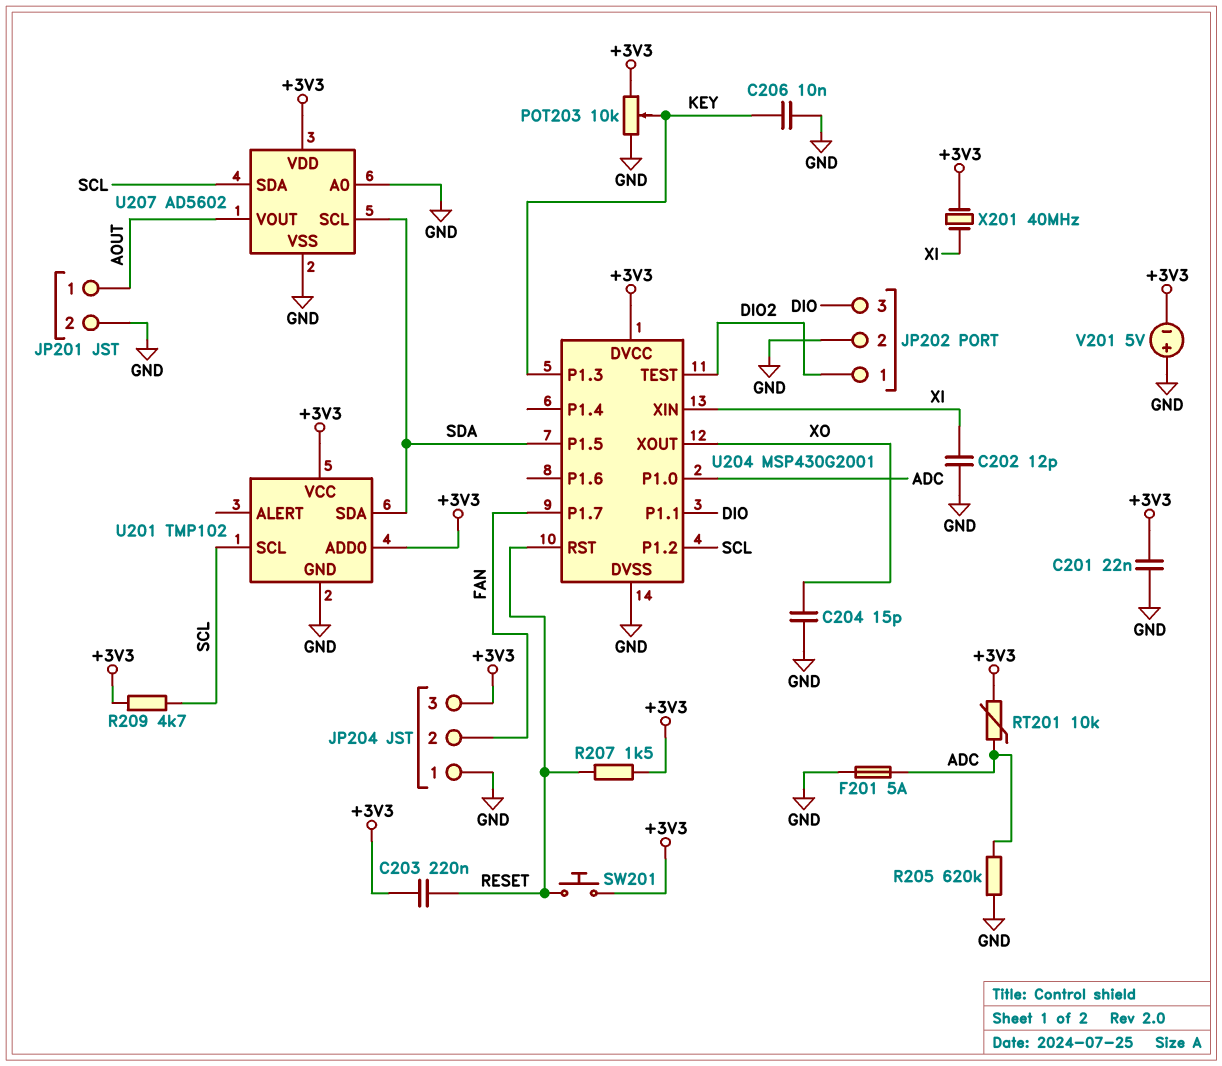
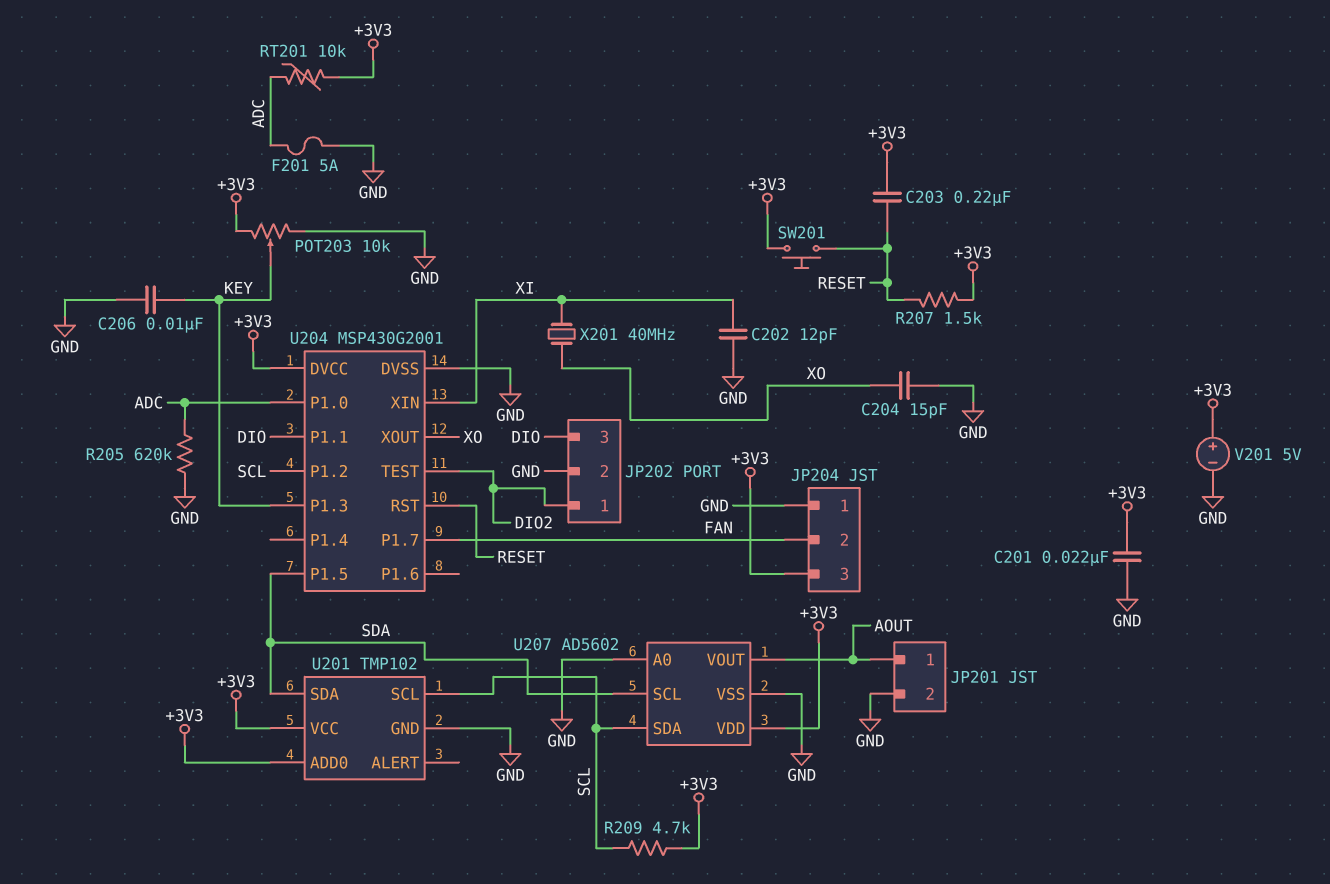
V201: 5V (plus GND, minus +3V3) -> 5V (plus +3V3, minus GND)
X201: 40MHz (+3V3, XI) -> 40MHz (XI, XO)

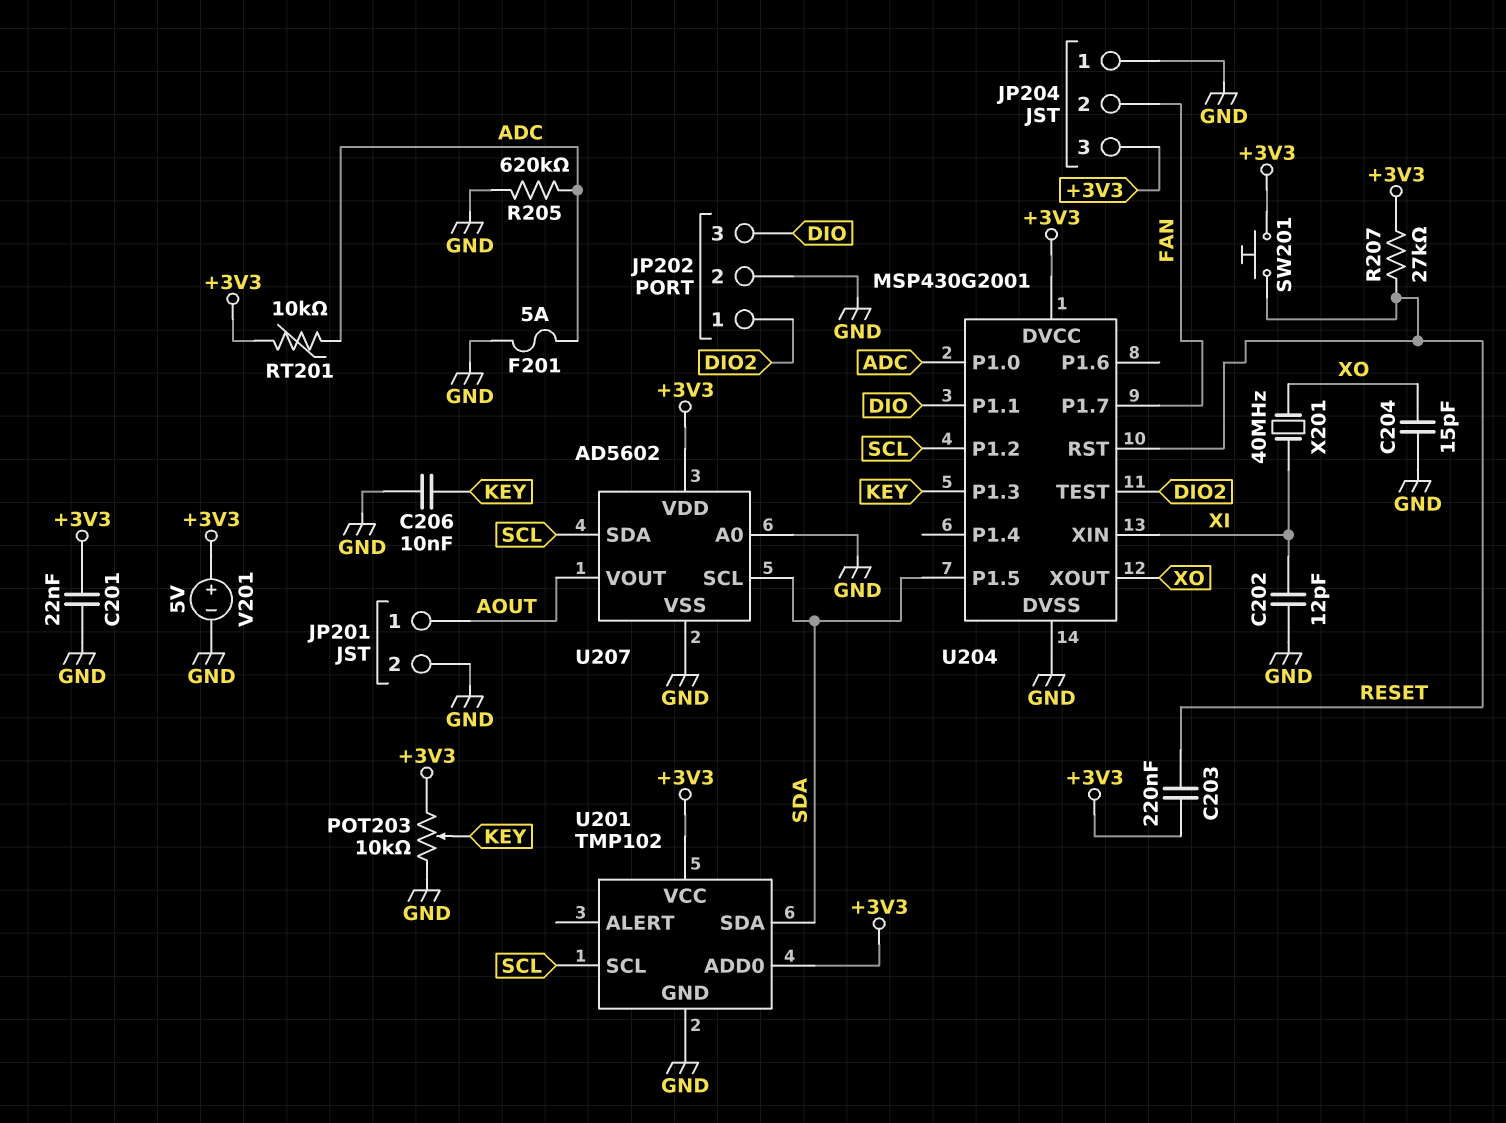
R207: 1.5k (+3V3, RESET) -> 27k (+3V3, RESET)
R209: 4.7k (+3V3, SCL) -> none

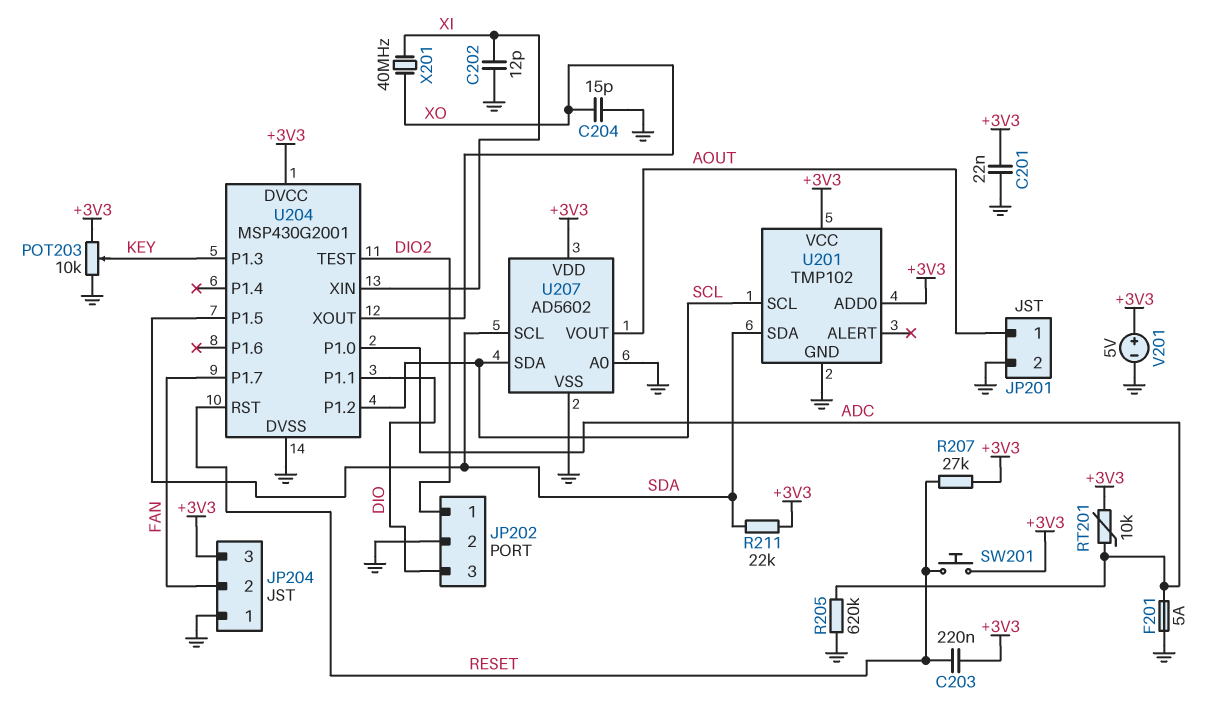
C206: 10nF (GND, KEY) -> none
R211: none -> 22k (+3V3, SDA)

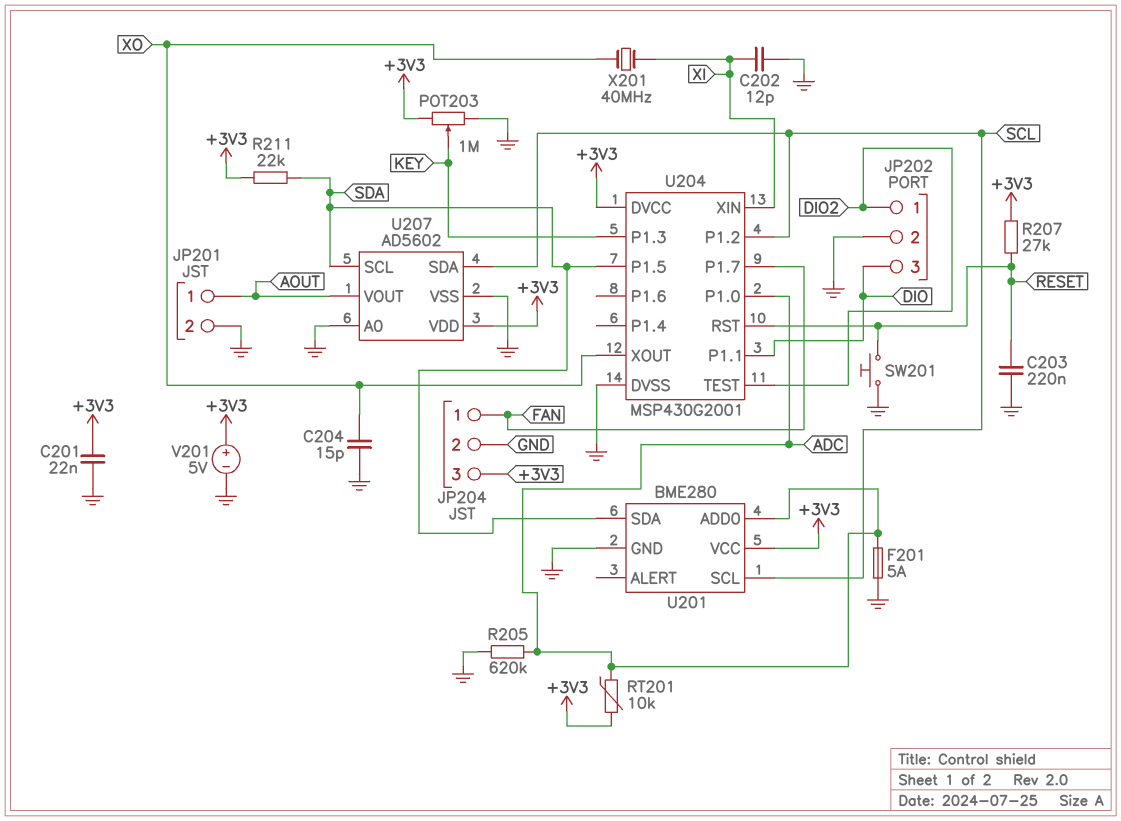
C203: 220nF (+3V3, RESET) -> 220nF (GND, RESET)
JP204 pin 1: GND -> FAN
JP204 pin 2: FAN -> GND
POT203: 10k (+3V3, GND, wiper KEY) -> 1M (+3V3, GND, wiper KEY)
SW201: button (+3V3, RESET) -> button (GND, RESET)
U201: TMP102 -> BME280
U201 pin ADD0: +3V3 -> ADC

